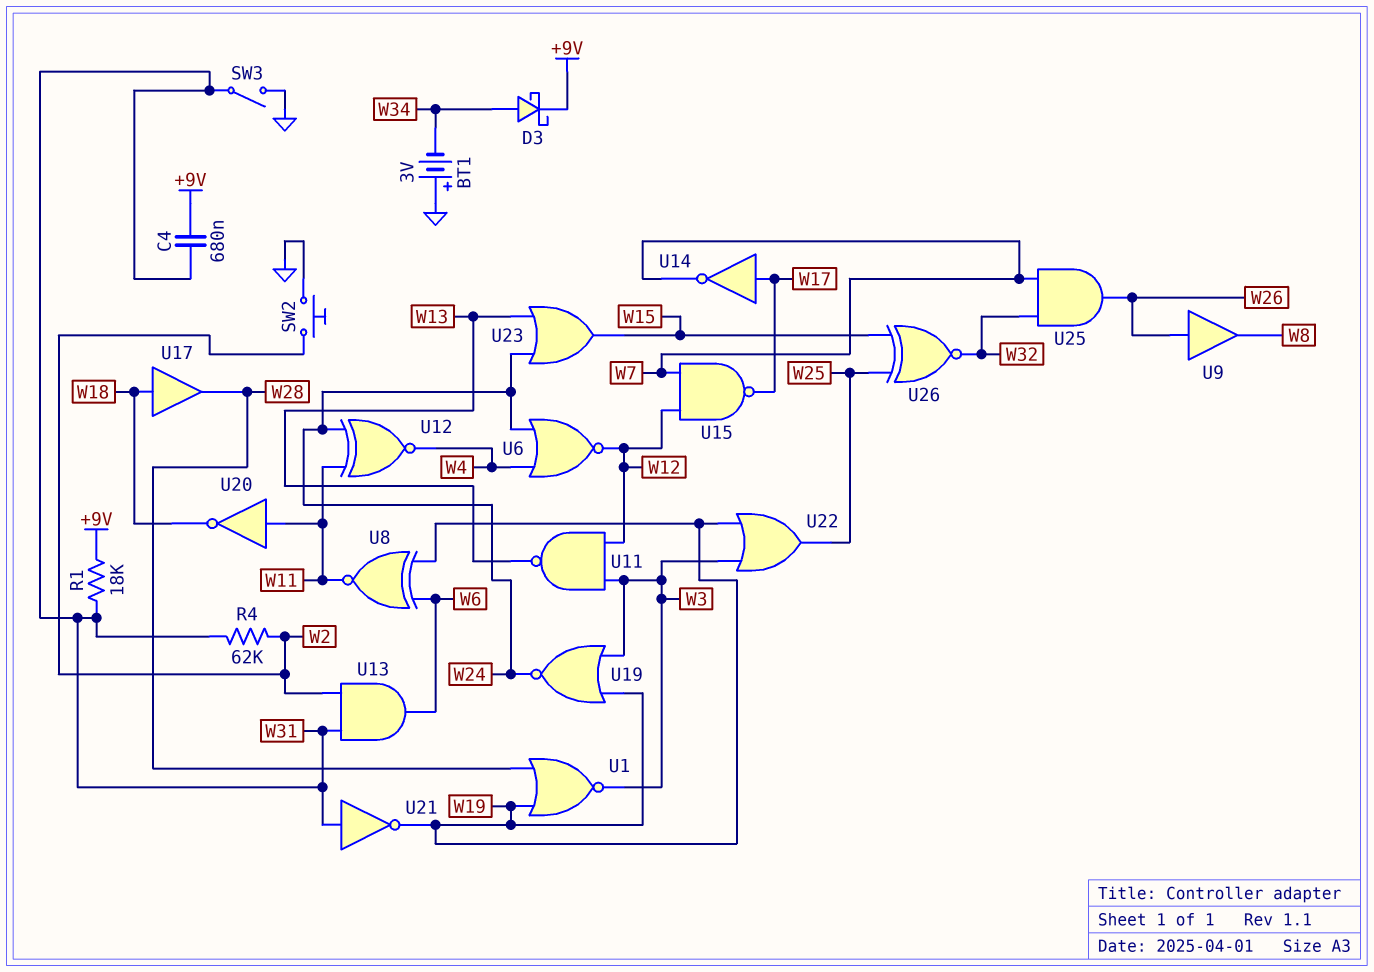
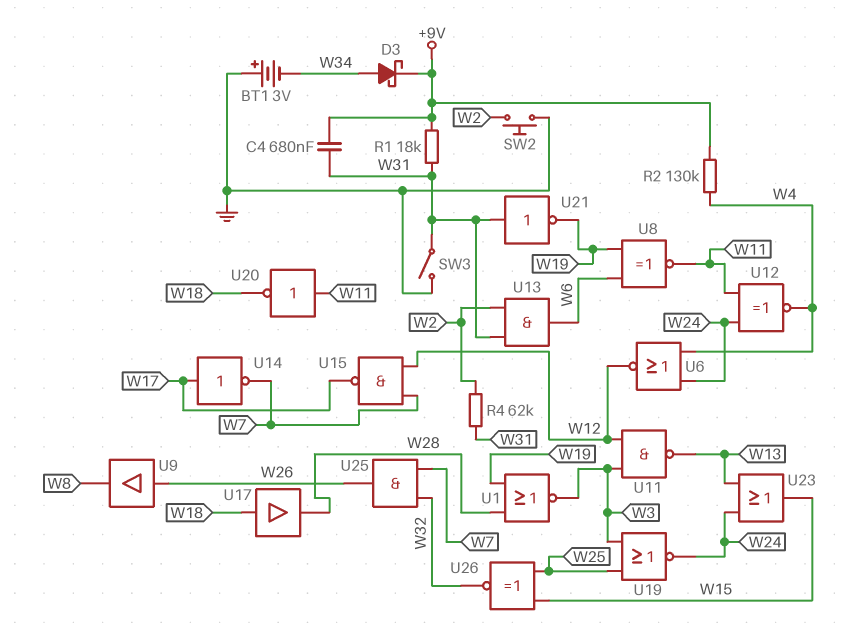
R2: none -> 130k (+9V, W4)
U19: NOR (in W3, in W19, out W24) -> NOR (in W3, in W25, out W24)
U22: OR (in W3, in W19, out W25) -> none

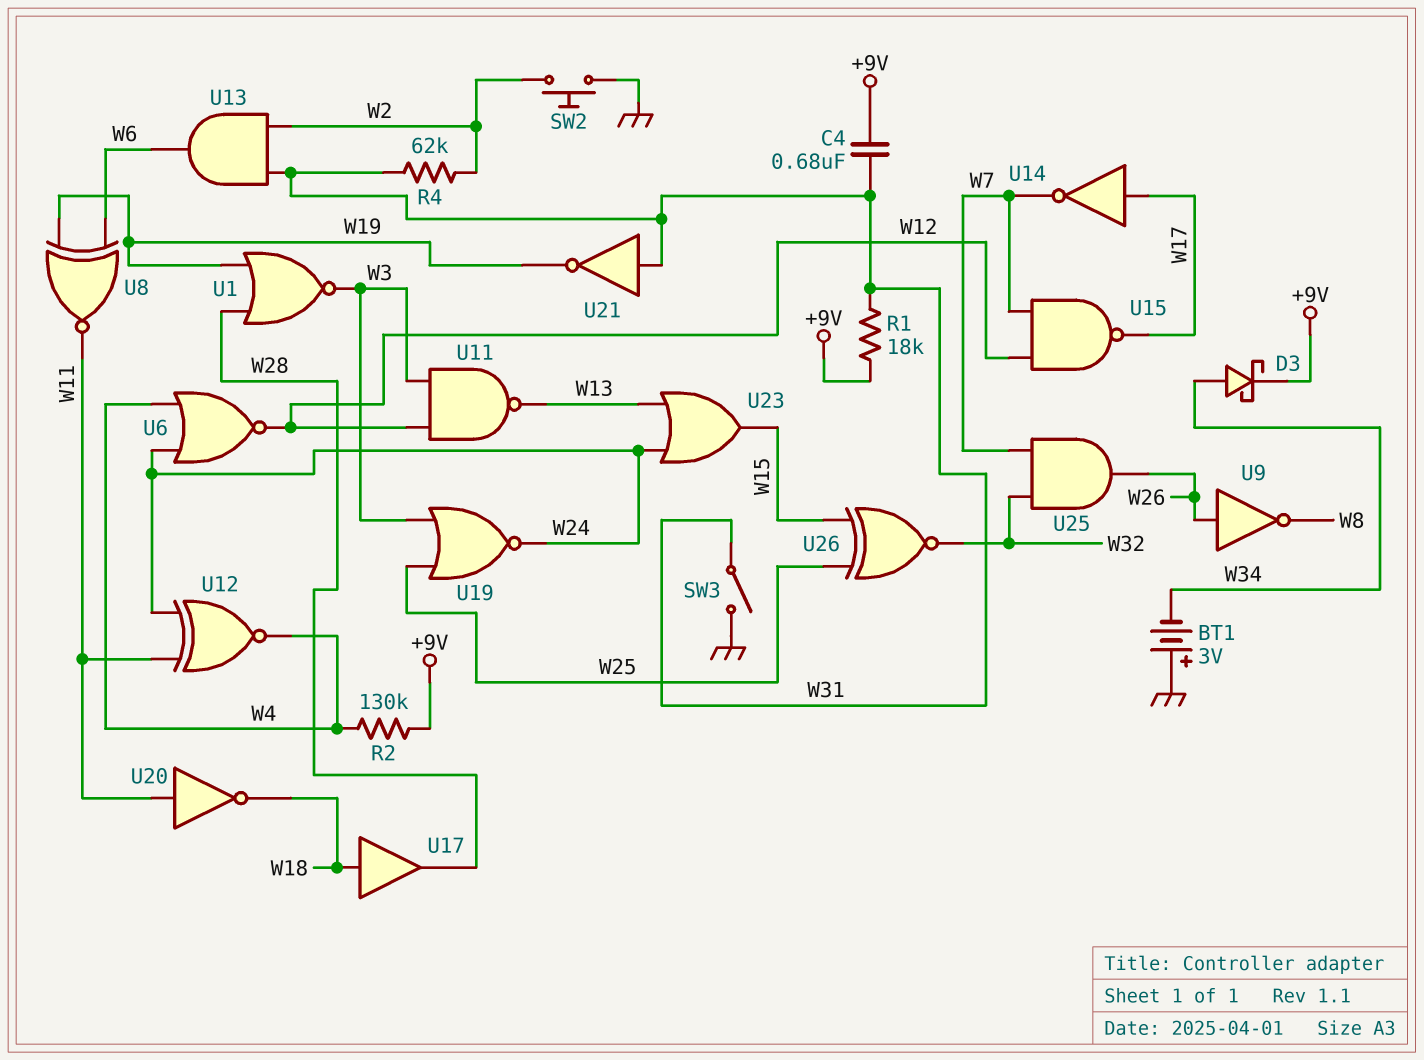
U9: buffer (in W26, out W8) -> NOT (in W26, out W8)

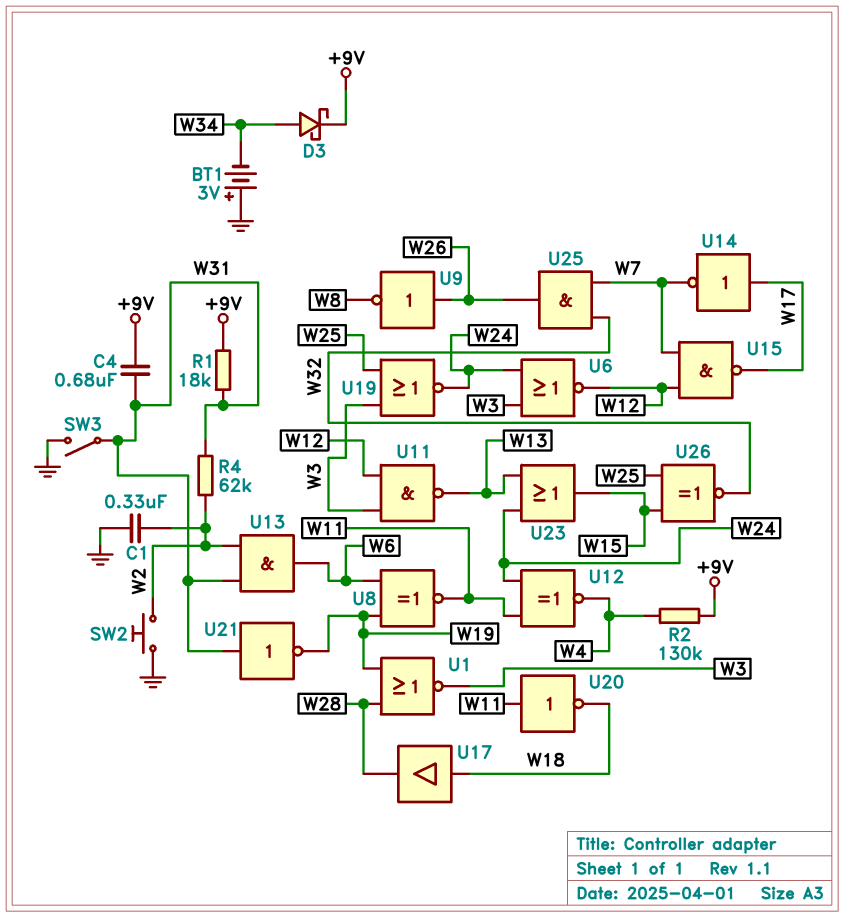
C1: none -> 330nF (GND, W2)
U6: NOR (in W4, in W24, out W12) -> NOR (in W3, in W24, out W12)

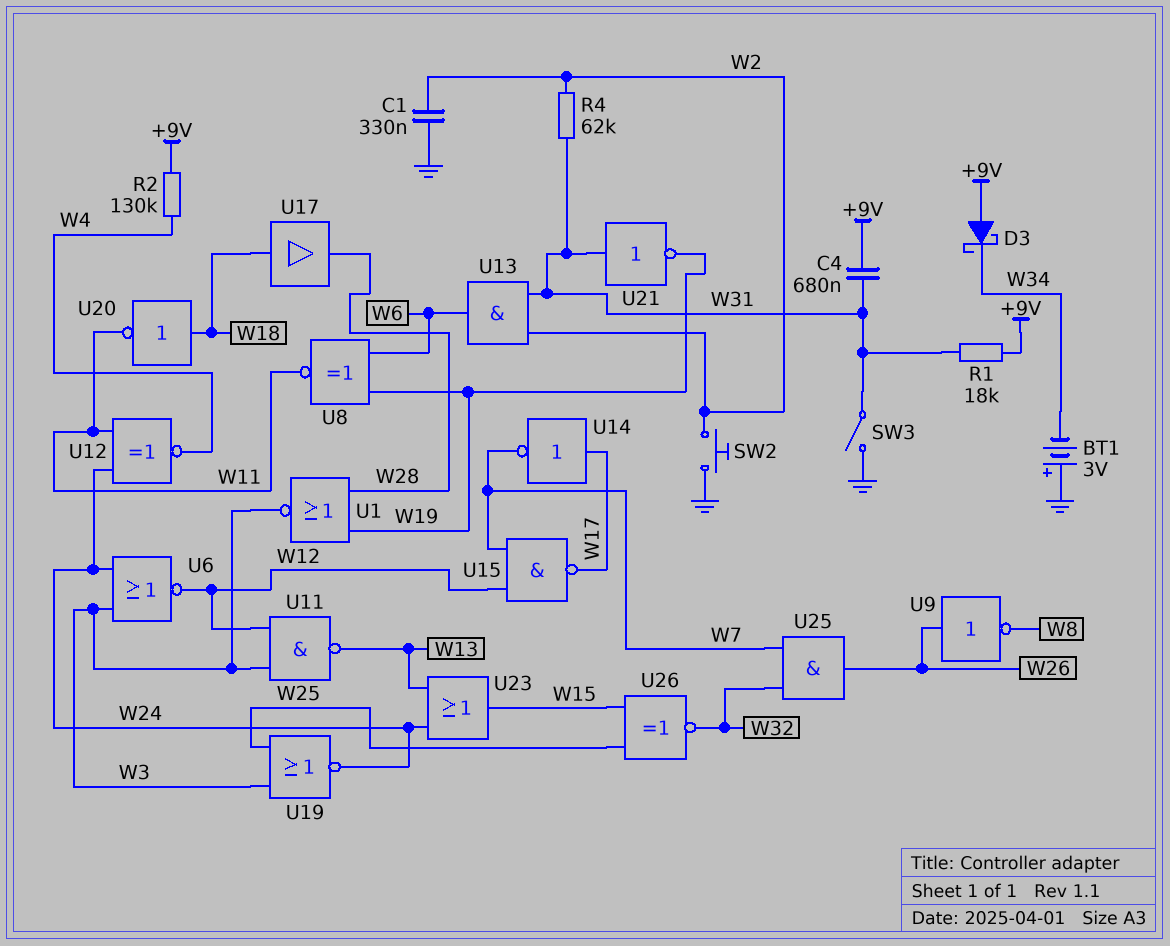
D3: schottky (A W34, K +9V) -> schottky (A +9V, K W34)
U20: NOT (in W11, out W18) -> NOT (in W18, out W11)

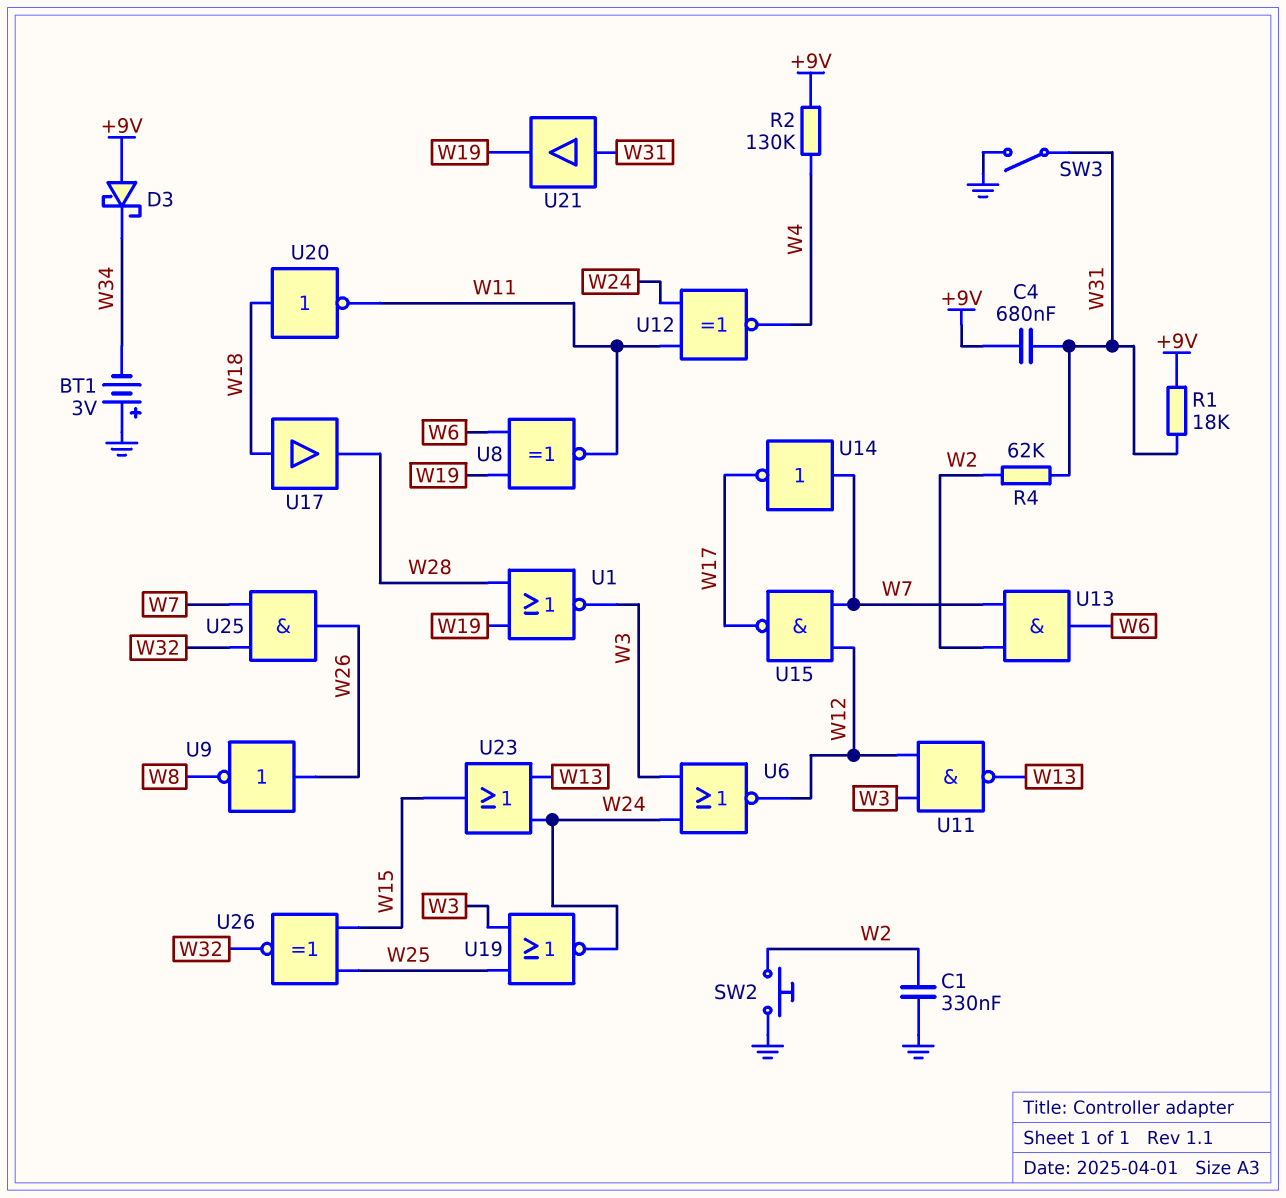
U13: AND (in W2, in W31, out W6) -> AND (in W2, in W7, out W6)
U14: NOT (in W17, out W7) -> NOT (in W7, out W17)
U21: NOT (in W31, out W19) -> buffer (in W31, out W19)

